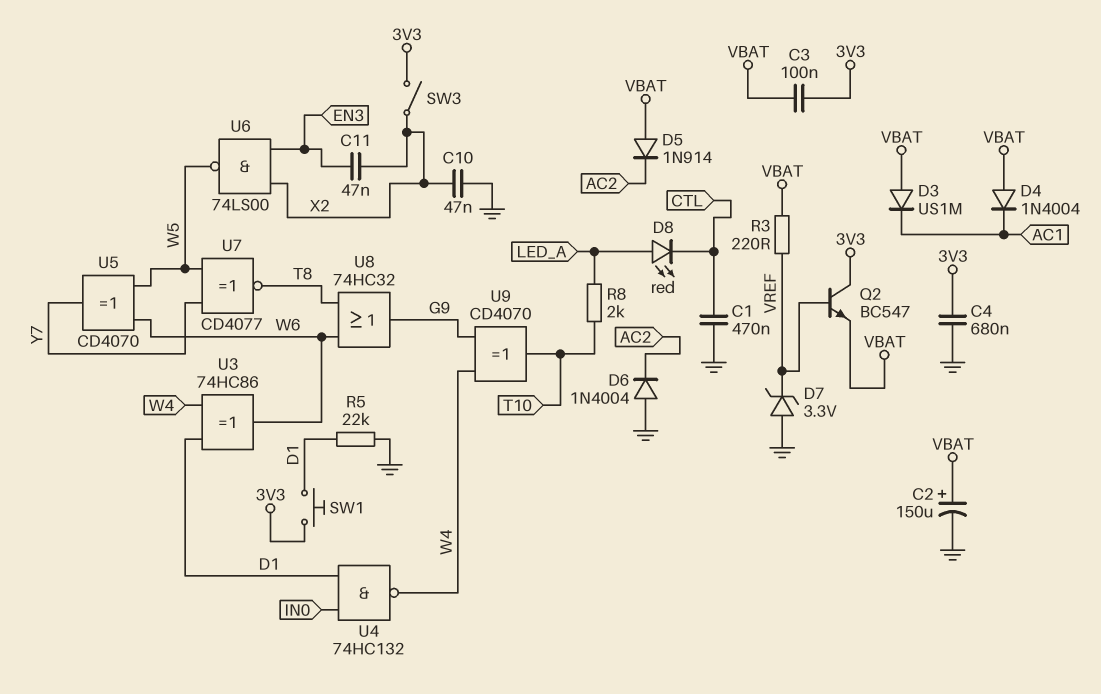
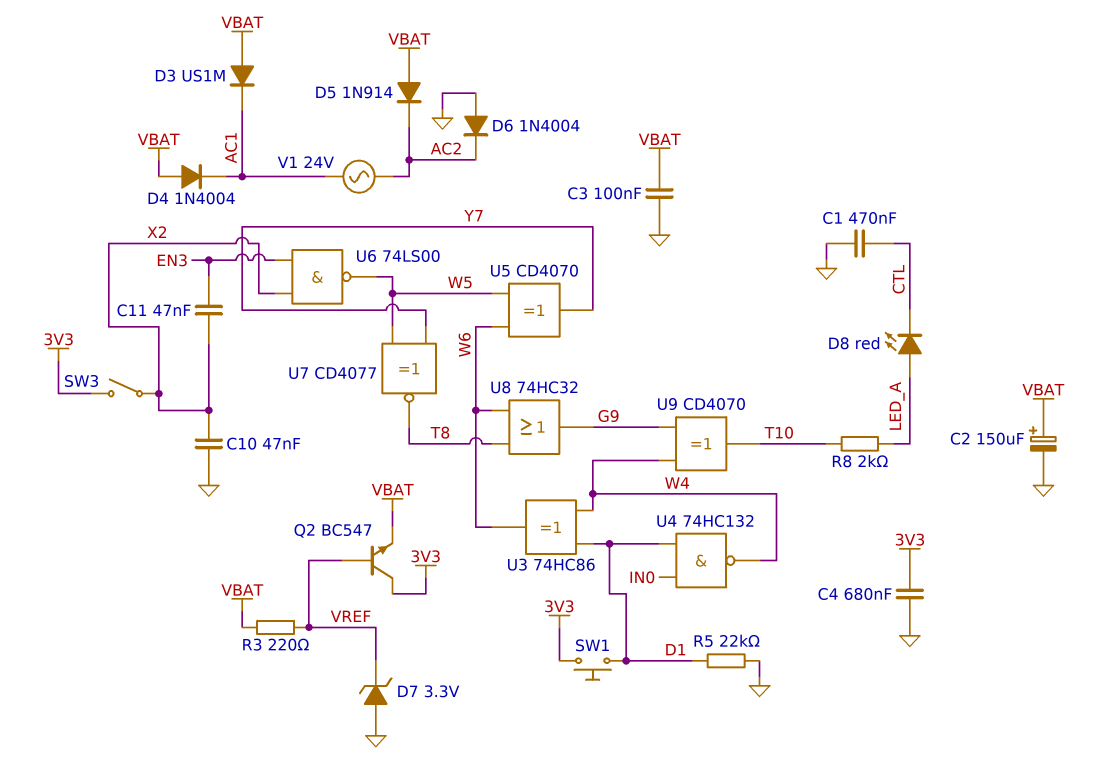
C3: 100nF (3V3, VBAT) -> 100nF (GND, VBAT)
V1: none -> AC 24V (AC1, AC2)

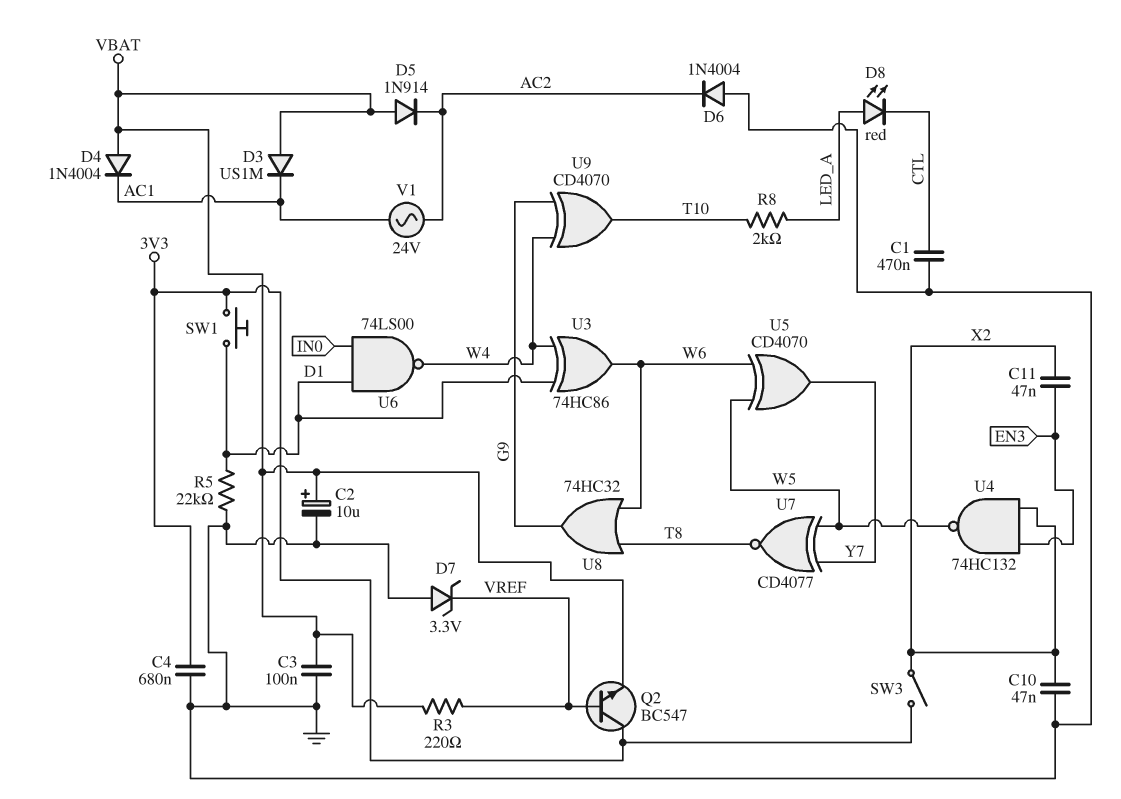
C2: 150uF (plus VBAT, minus GND) -> 10uF (plus VBAT, minus GND)
U4: NAND 74HC132 (in D1, in IN0, out W4) -> NAND 74HC132 (in EN3, in X2, out W5)
U6: NAND 74LS00 (in EN3, in X2, out W5) -> NAND 74LS00 (in D1, in IN0, out W4)

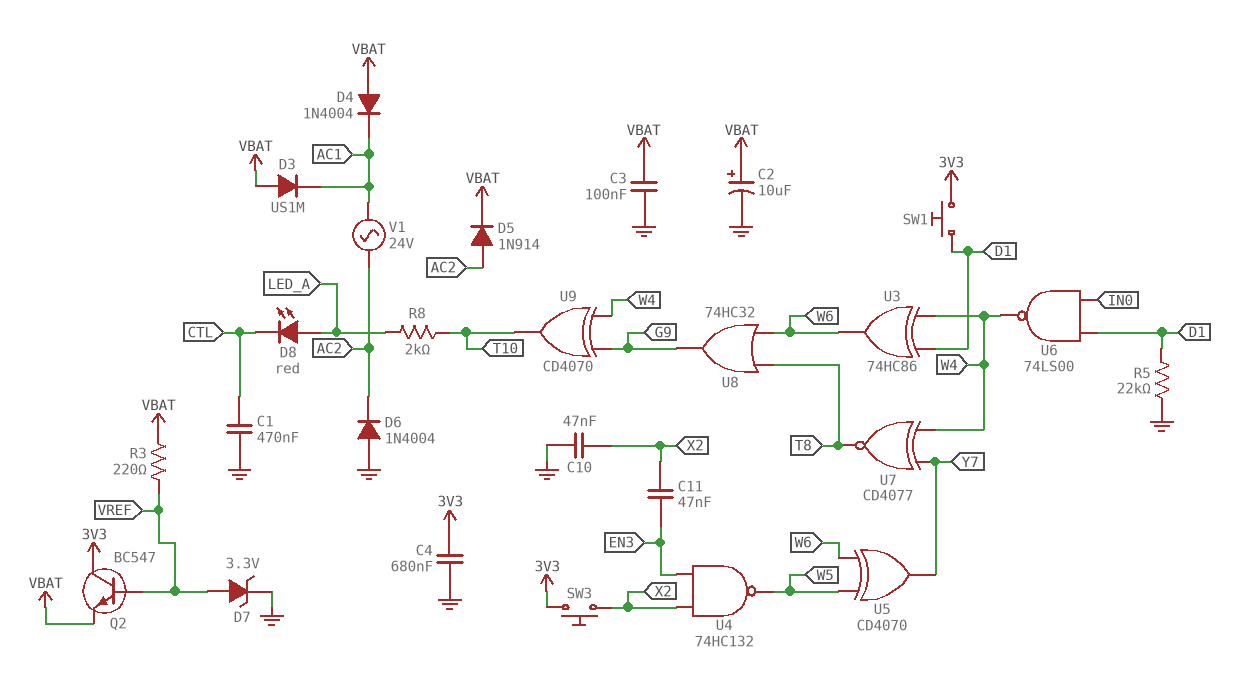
D5: diode 1N914 (A VBAT, K AC2) -> diode 1N914 (A AC2, K VBAT)
D7: zener 3.3V (A GND, K VREF) -> zener 3.3V (A VREF, K GND)
SW3: switch (3V3, X2) -> button (3V3, X2)
U7: XNOR CD4077 (in W5, in Y7, out T8) -> XNOR CD4077 (in W4, in Y7, out T8)

